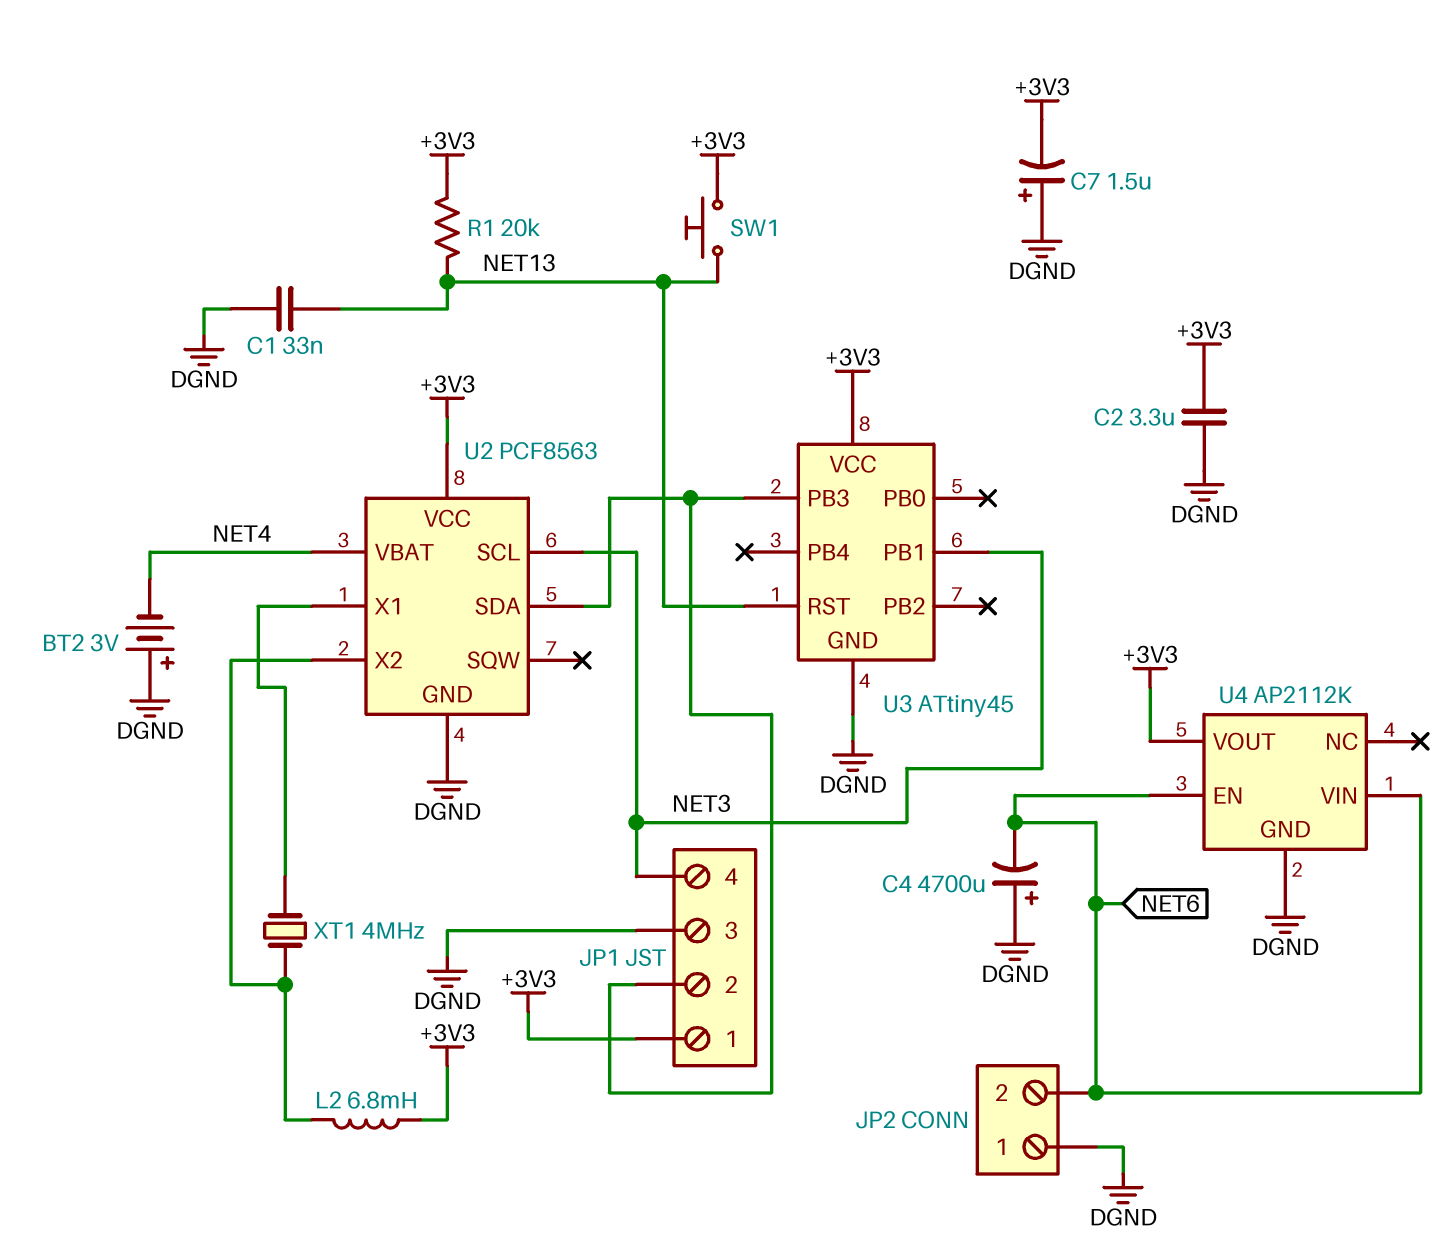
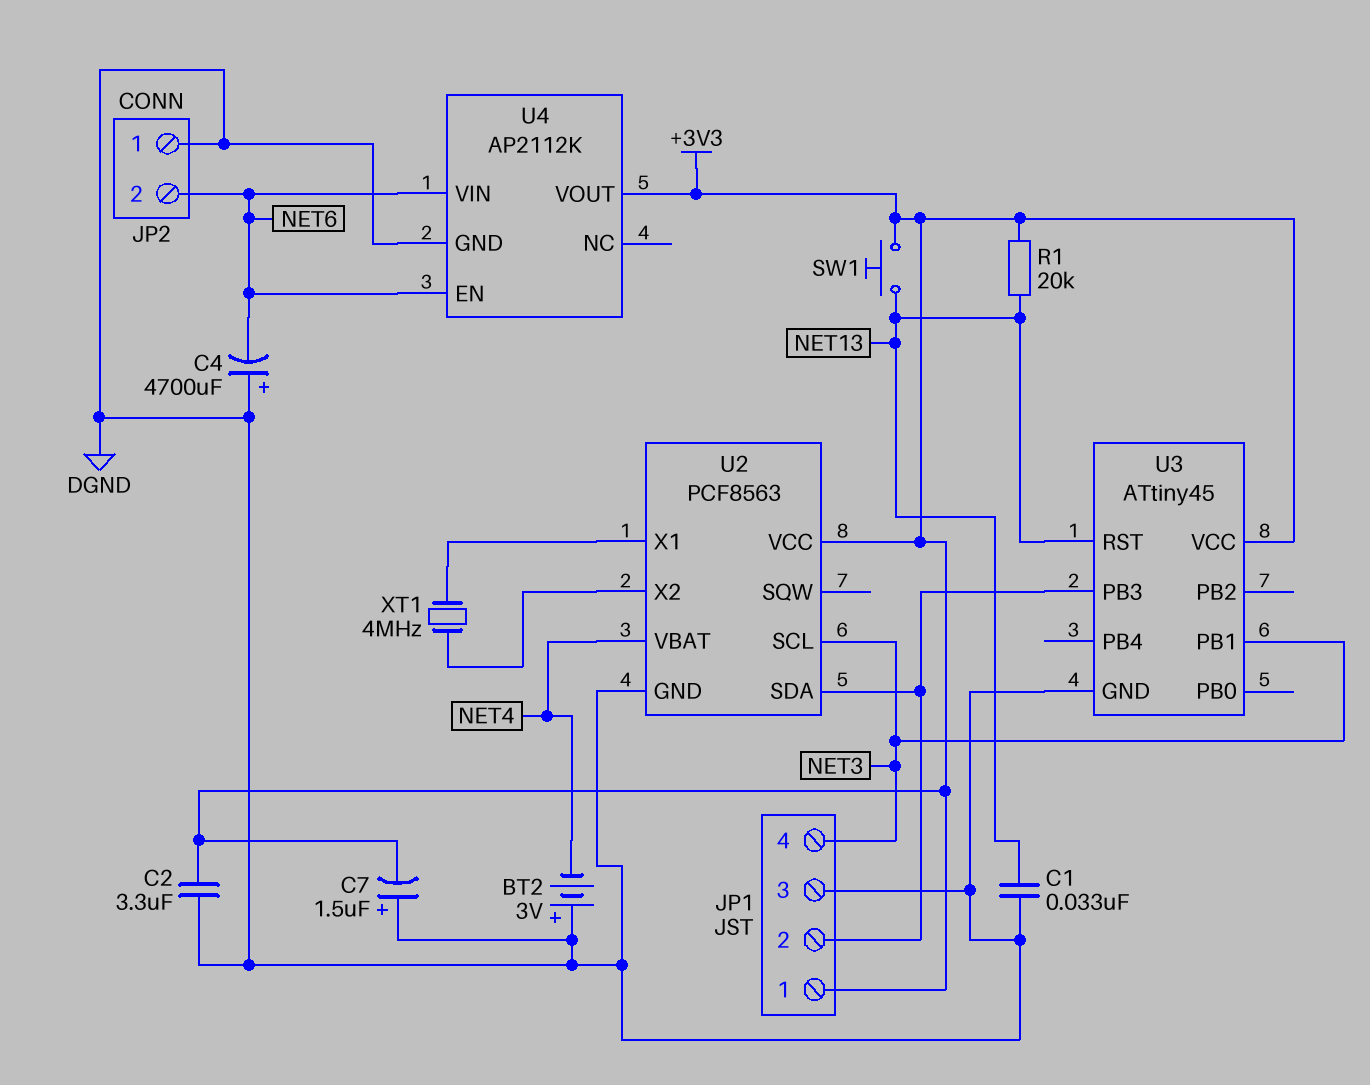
L2: 6.8mH (+3V3, U2/X2) -> none

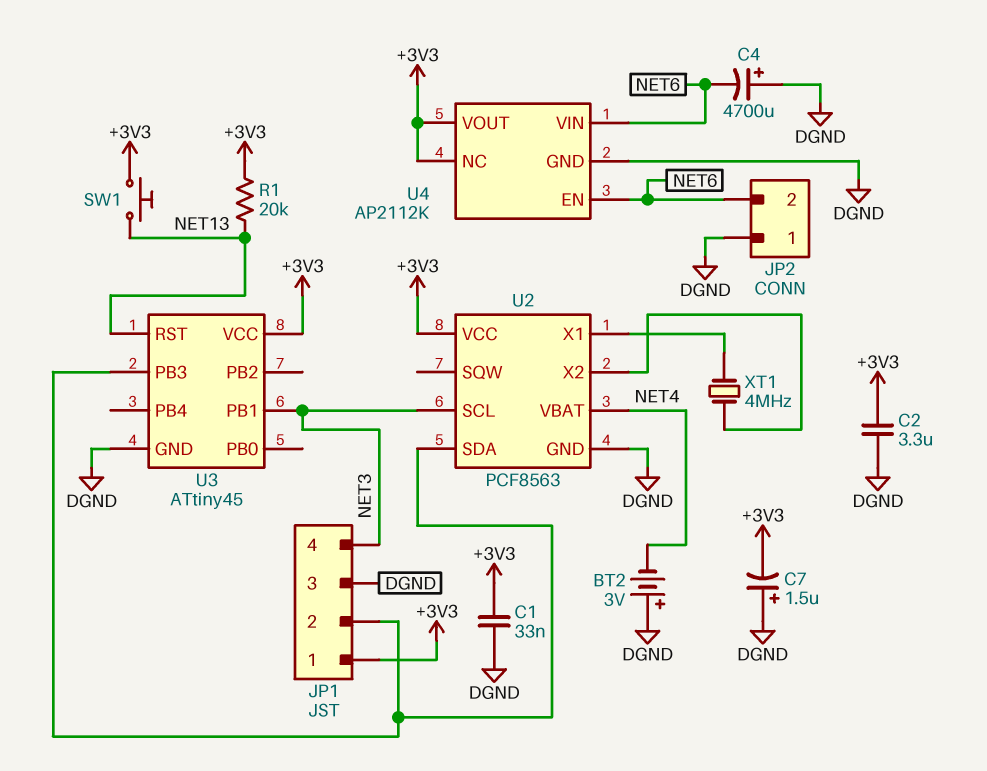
C1: 33nF (DGND, NET13) -> 33nF (+3V3, DGND)
U4 pin NC: none -> +3V3

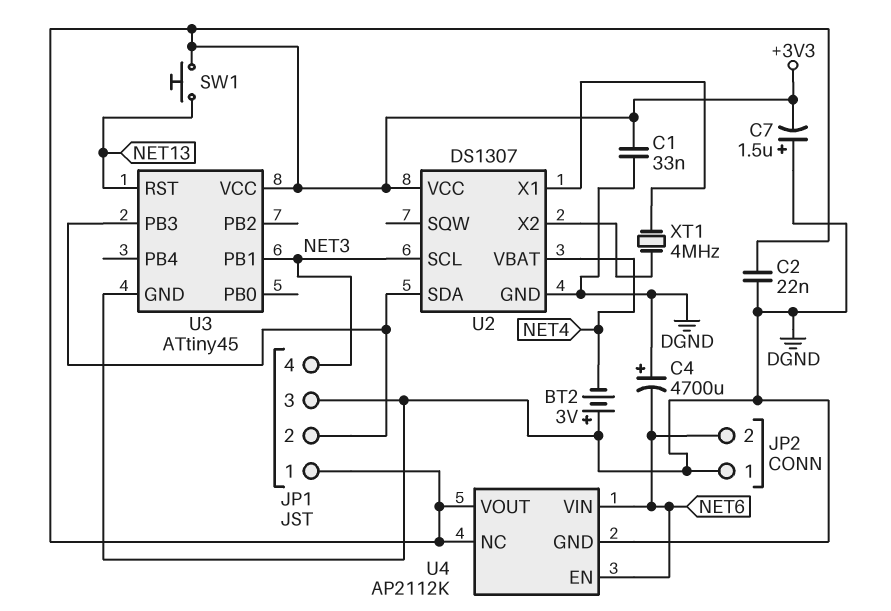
C2: 3.3uF (+3V3, DGND) -> 22nF (+3V3, DGND)
R1: 20k (+3V3, NET13) -> none
U2: PCF8563 -> DS1307

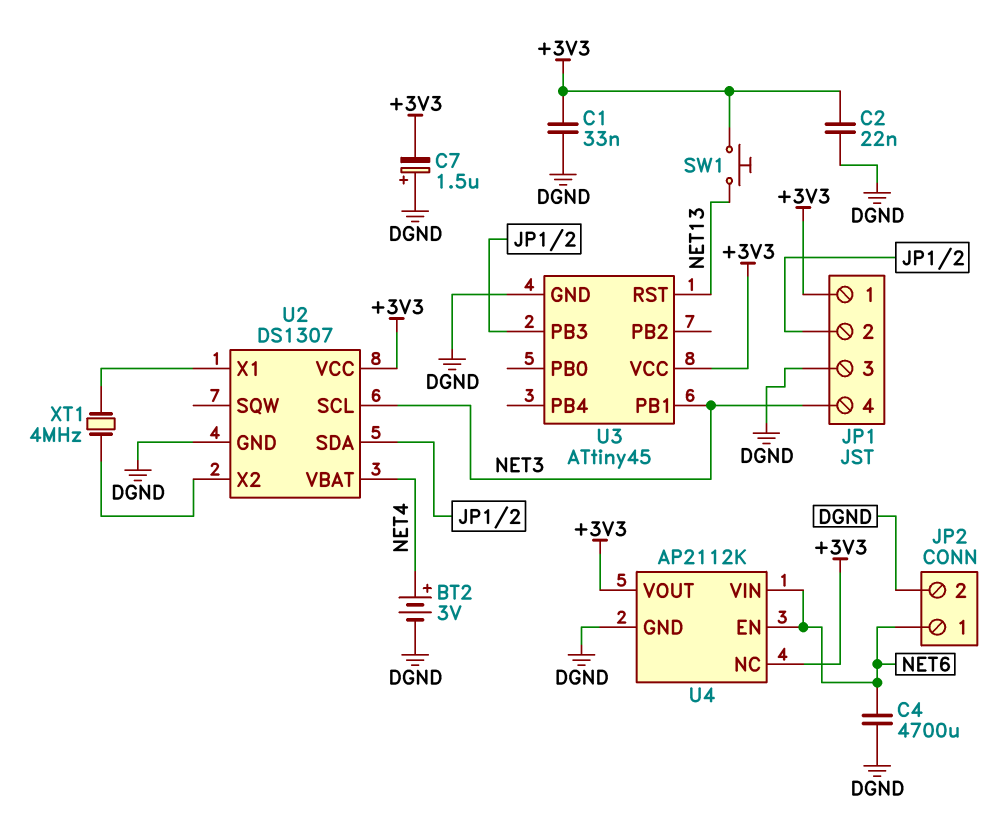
BT2: 3V (plus DGND, minus NET4) -> 3V (plus NET4, minus DGND)
C4: 4700uF (plus DGND, minus NET6) -> 4700uF (DGND, NET6)
JP2 pin 1: DGND -> NET6
JP2 pin 2: NET6 -> DGND

